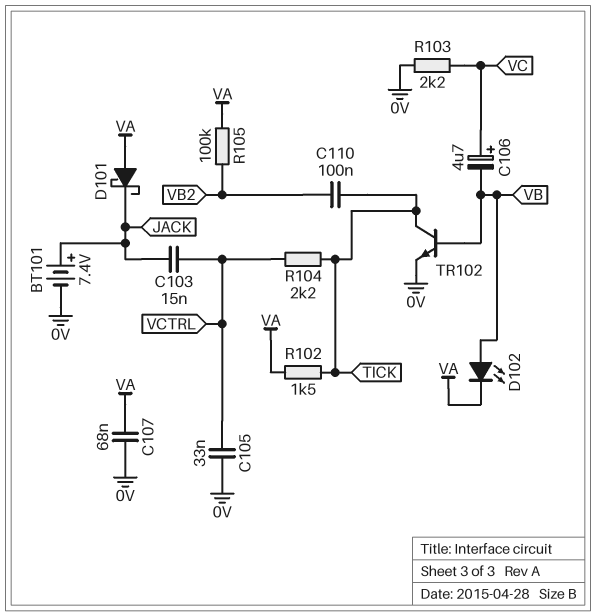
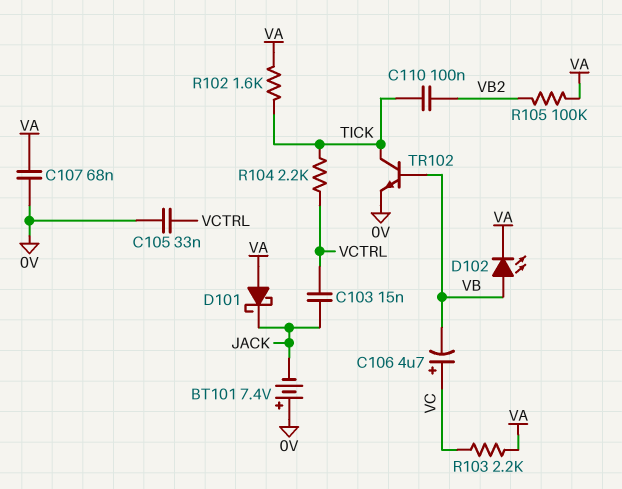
BT101: 7.4V (plus JACK, minus 0V) -> 7.4V (plus 0V, minus JACK)
R102: 1.5k (TICK, VA) -> 1.6k (TICK, VA)
R103: 2.2k (0V, VC) -> 2.2k (VA, VC)

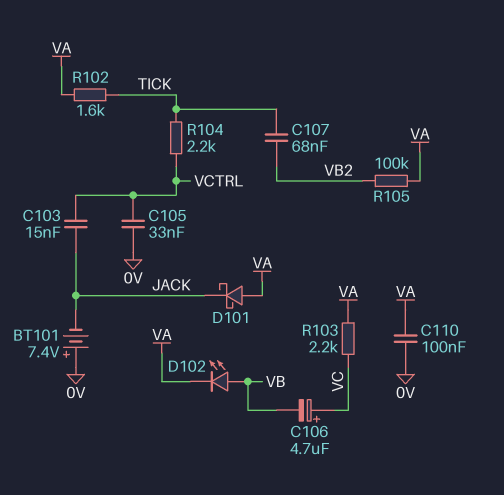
C107: 68nF (0V, VA) -> 68nF (TICK, VB2)
C110: 100nF (TICK, VB2) -> 100nF (0V, VA)
TR102: NPN (B VB, C TICK, E 0V) -> none

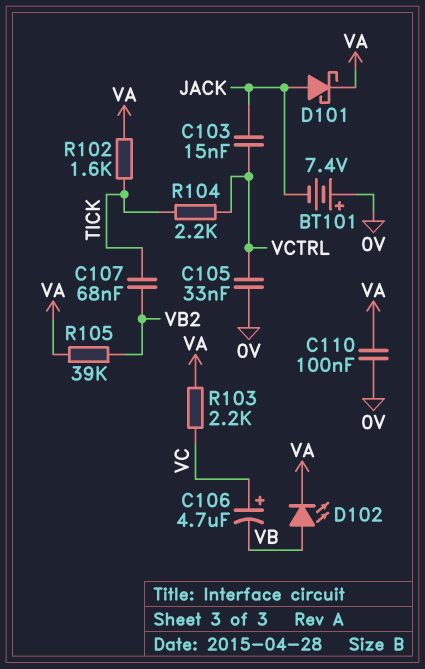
D101: schottky (A VA, K JACK) -> schottky (A JACK, K VA)
R105: 100k (VA, VB2) -> 39k (VA, VB2)

